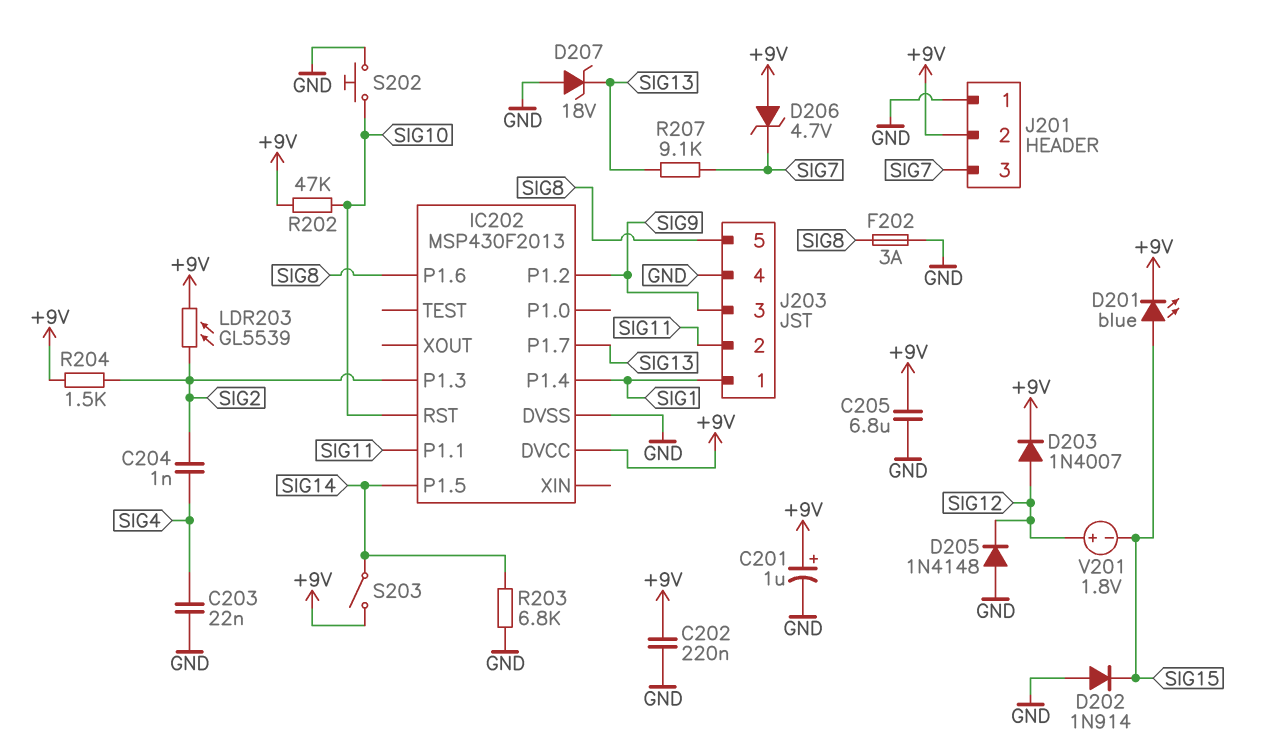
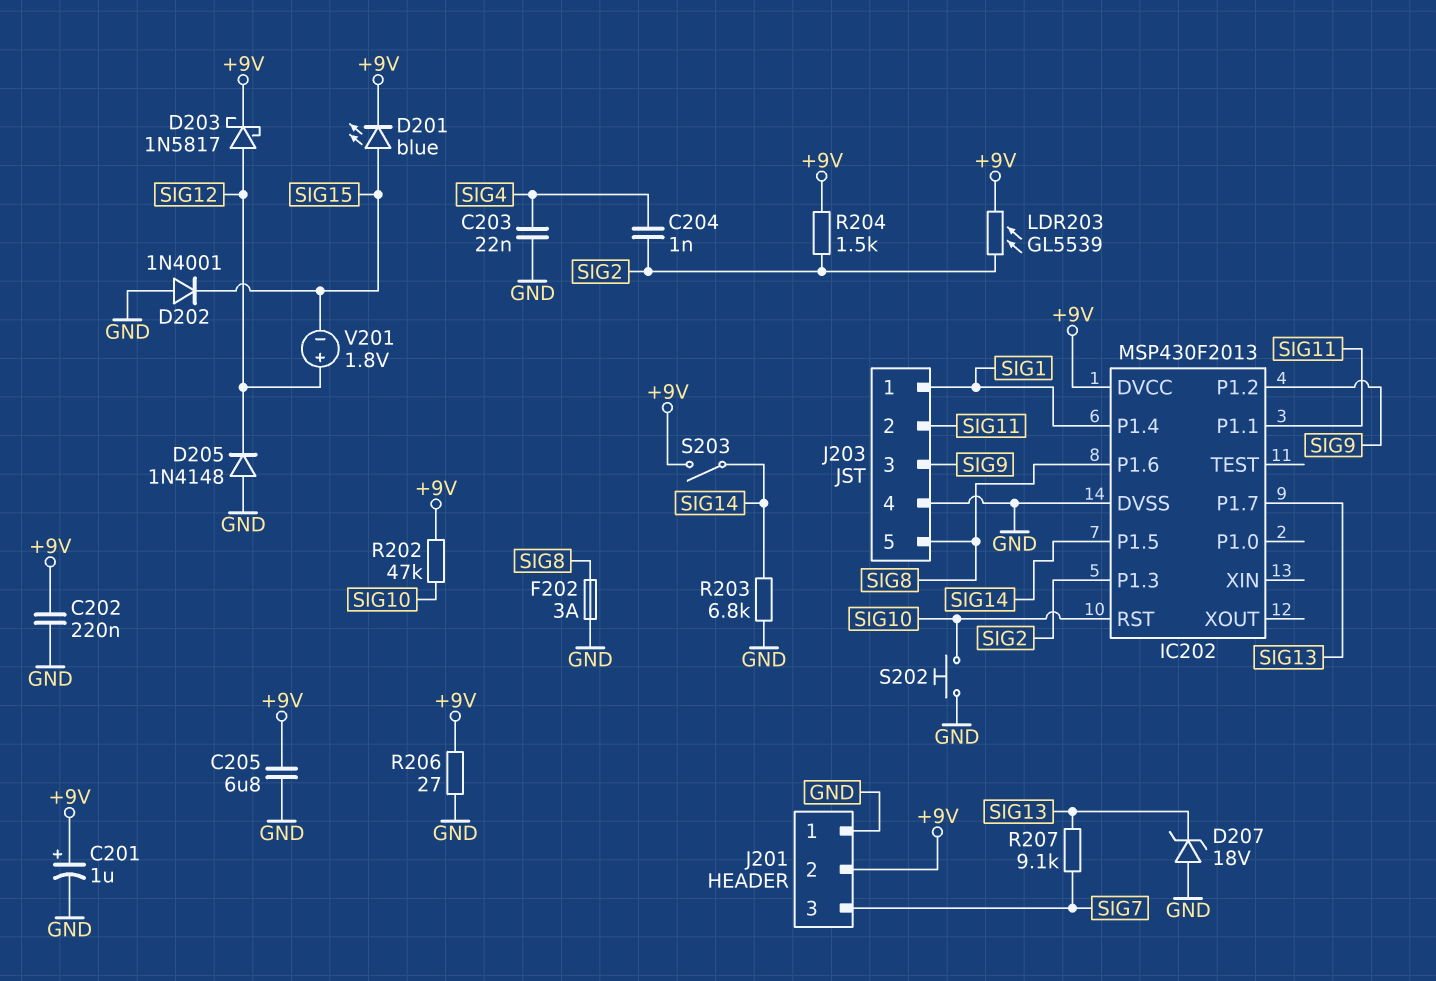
D202: diode 1N914 (A GND, K SIG15) -> diode 1N4001 (A GND, K SIG15)
D203: diode 1N4007 (A SIG12, K +9V) -> schottky 1N5817 (A SIG12, K +9V)
D206: zener 4.7V (A +9V, K SIG7) -> none
R206: none -> 27 (+9V, GND)

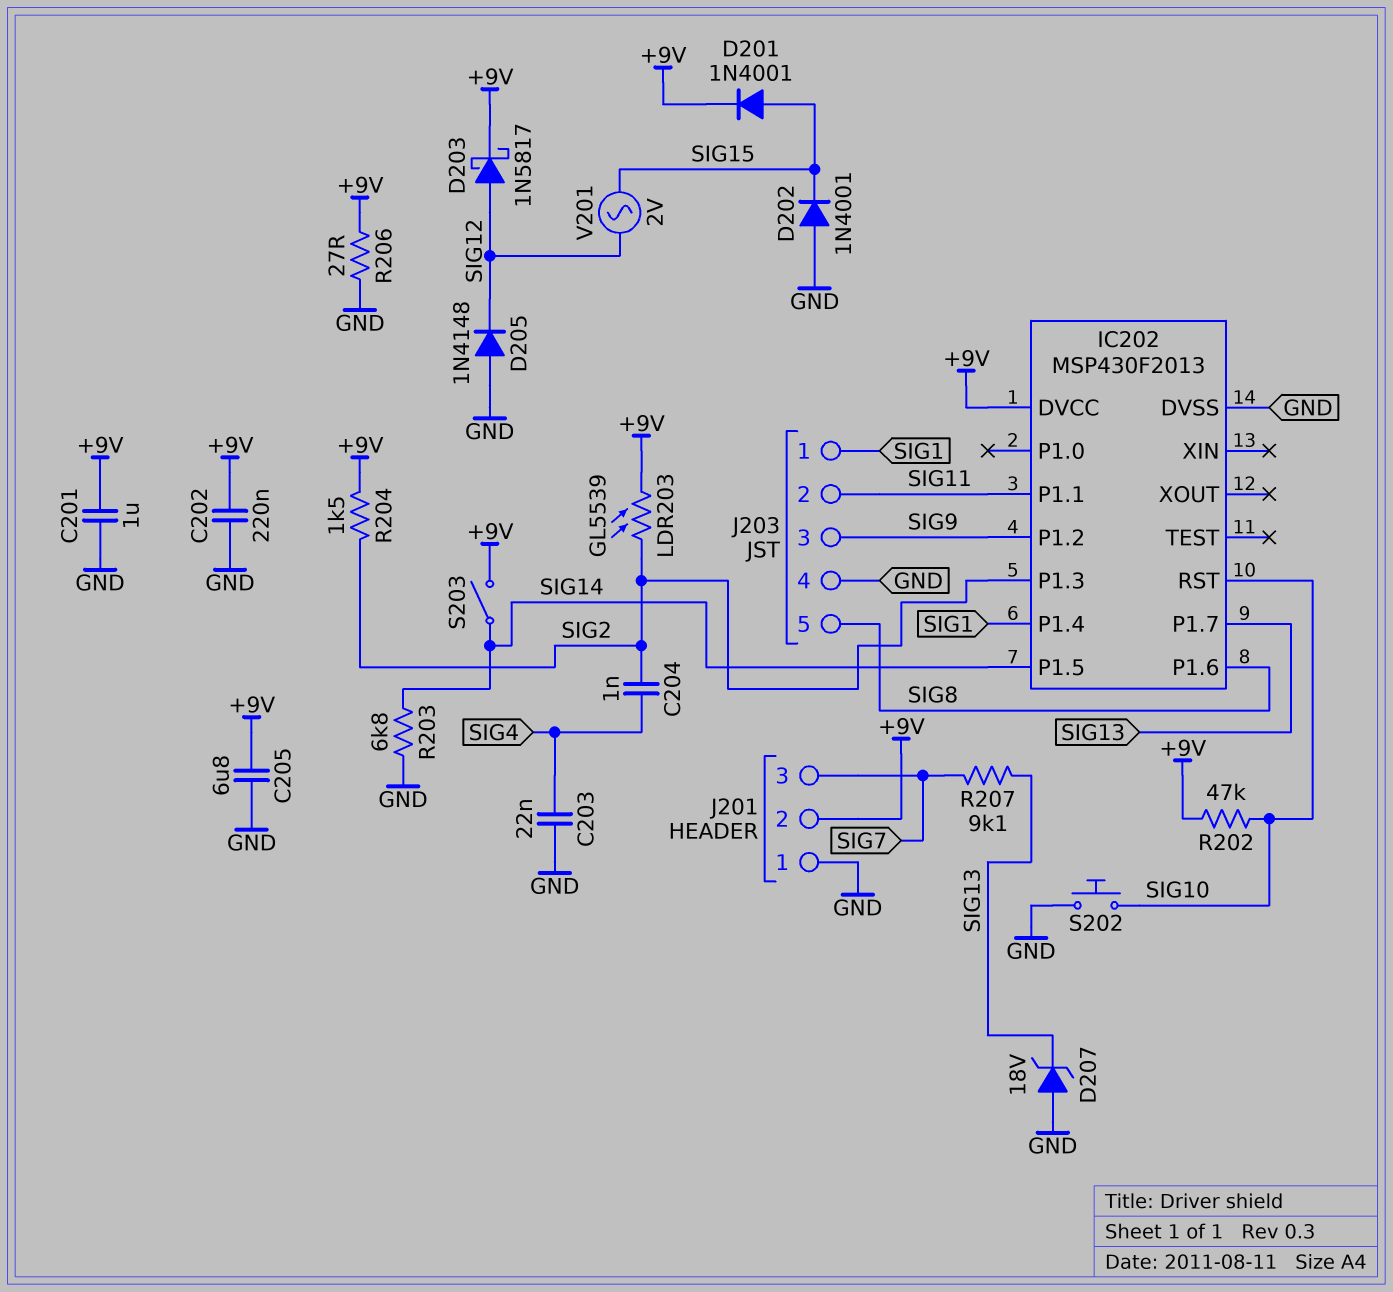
C201: 1uF (plus +9V, minus GND) -> 1uF (+9V, GND)
D201: LED blue (A SIG15, K +9V) -> diode 1N4001 (A SIG15, K +9V)
F202: 3A (GND, SIG8) -> none
V201: 1.8V (plus SIG12, minus SIG15) -> AC 2V (SIG12, SIG15)

